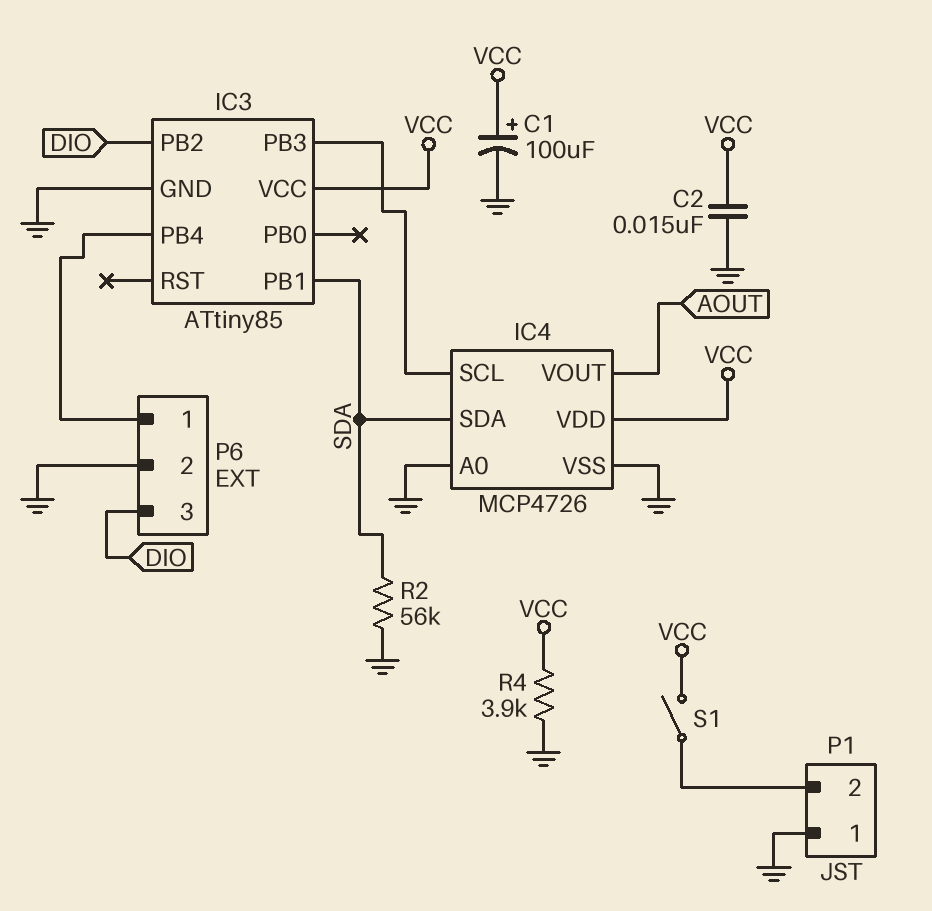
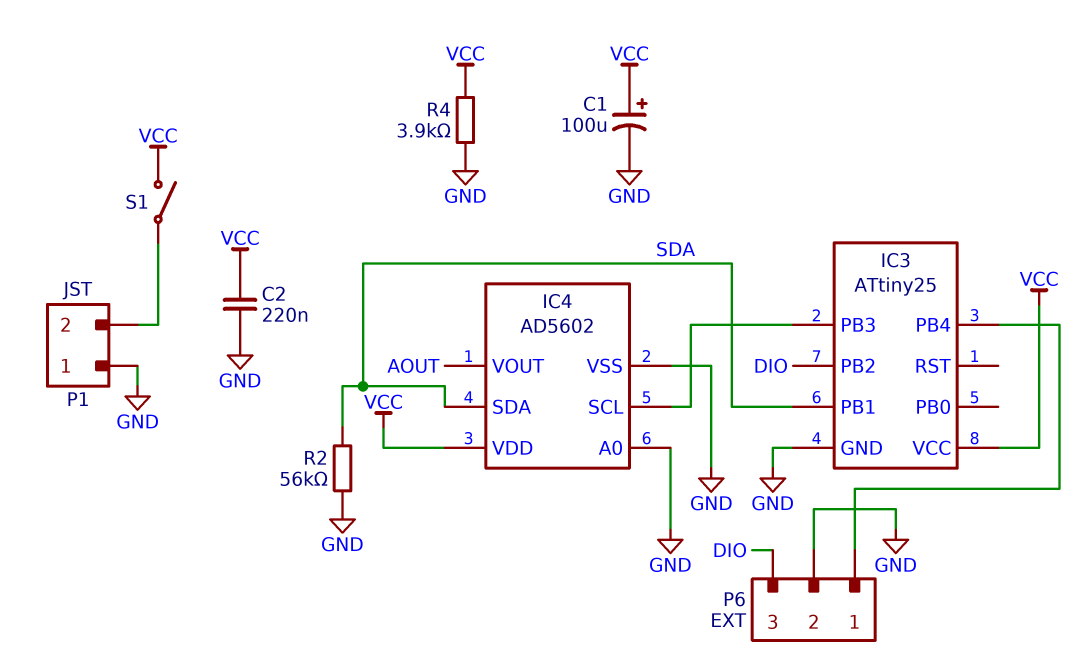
C2: 15nF (GND, VCC) -> 220nF (GND, VCC)
IC3: ATtiny85 -> ATtiny25
IC4: MCP4726 -> AD5602

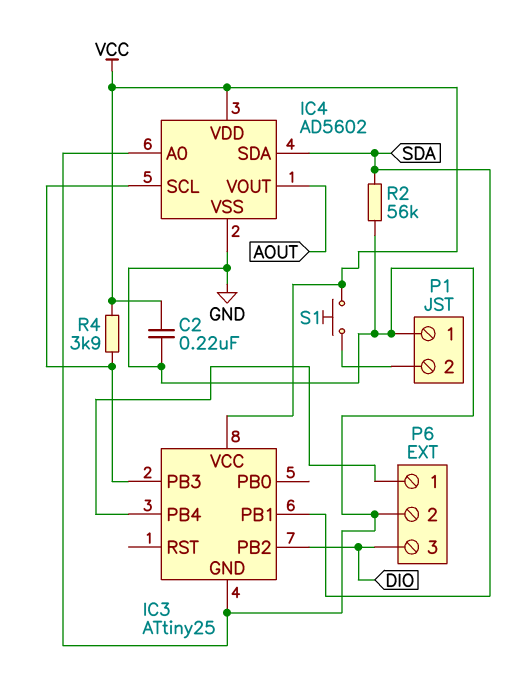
C1: 100uF (plus VCC, minus GND) -> none
R4: 3.9k (GND, VCC) -> 3.9k (IC3/PB3, VCC)
S1: switch (P1/2, VCC) -> button (P1/2, VCC)

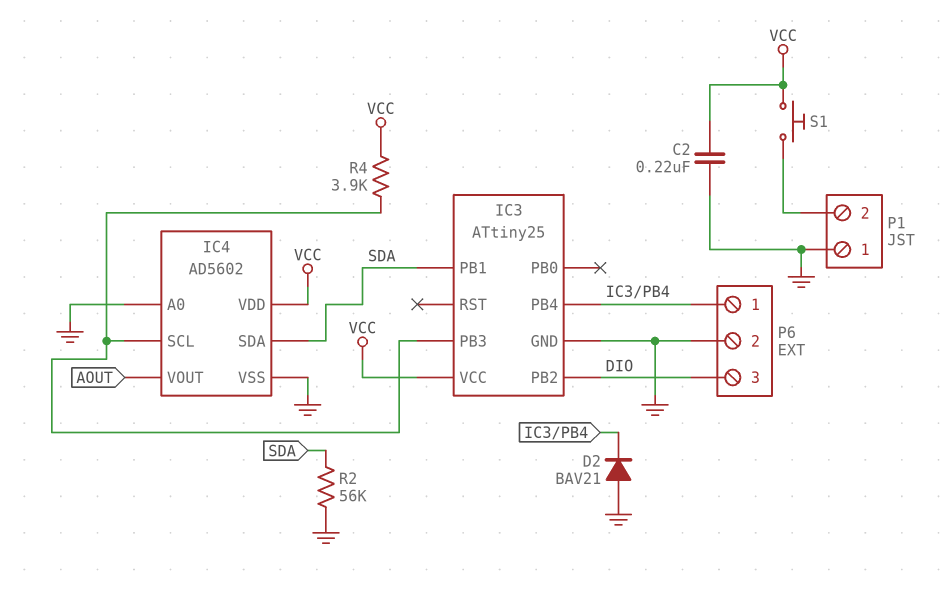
D2: none -> diode BAV21 (A GND, K IC3/PB4)

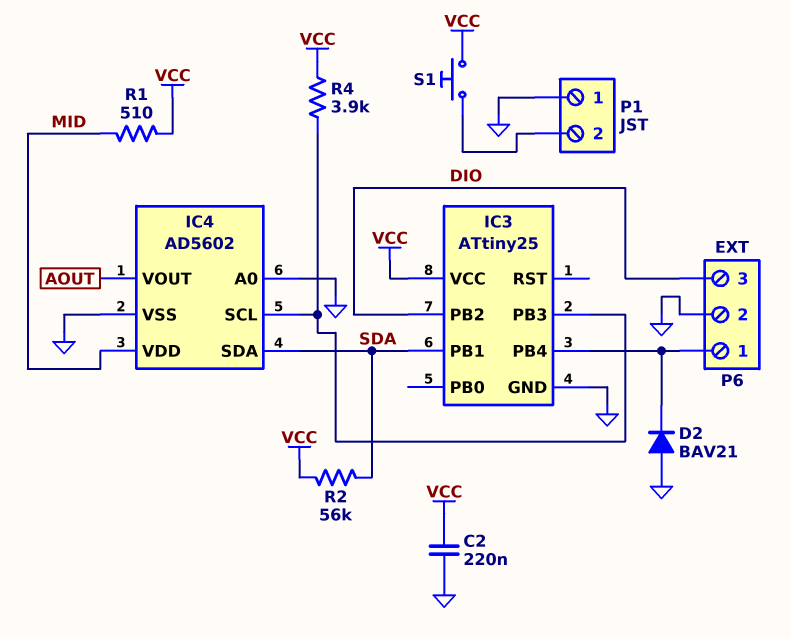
IC4 pin VDD: VCC -> MID
R1: none -> 510 (MID, VCC)
R2: 56k (GND, SDA) -> 56k (SDA, VCC)

